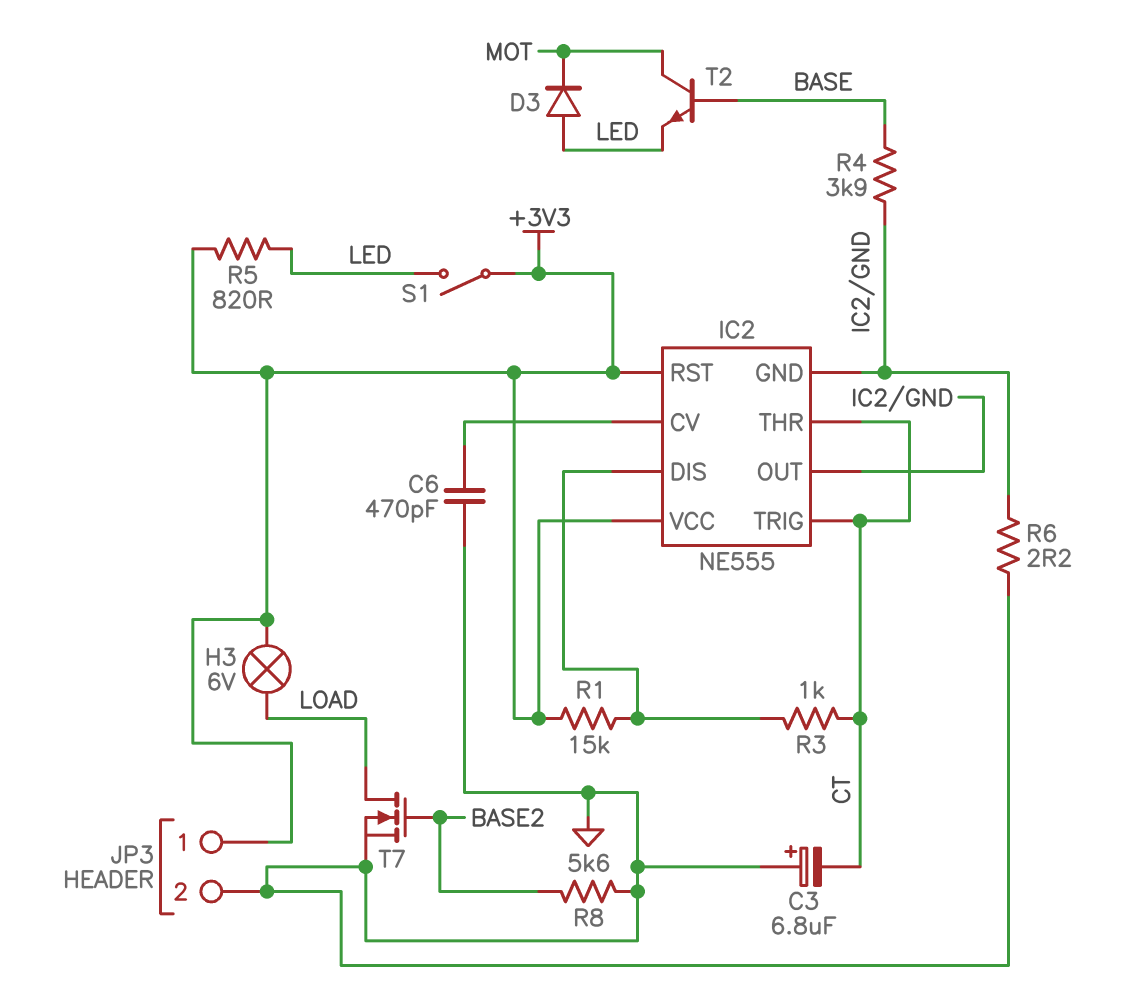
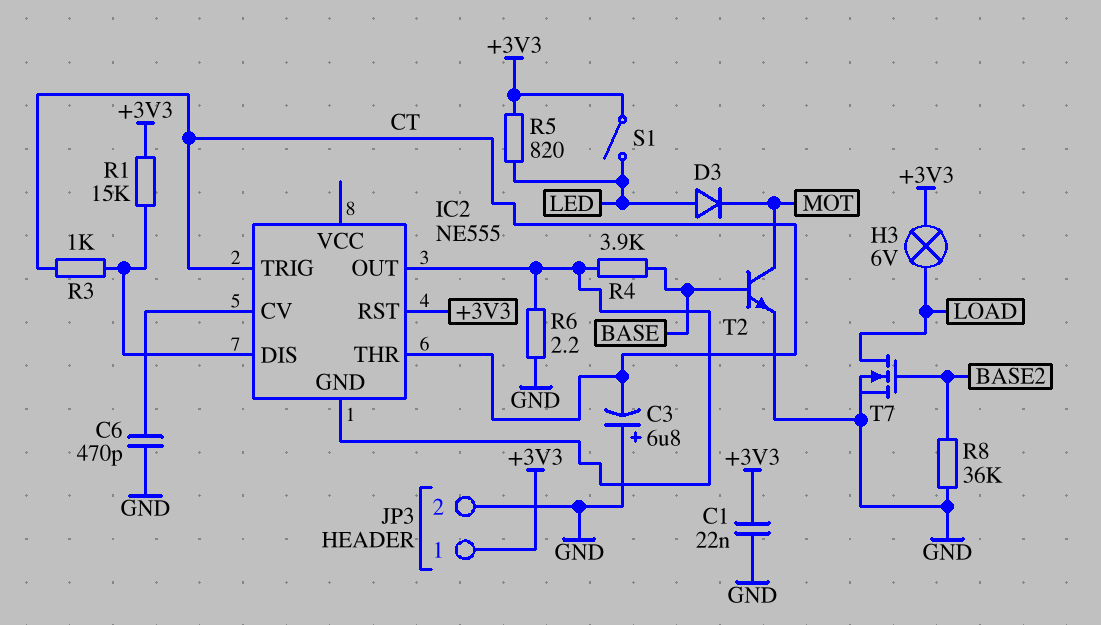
C1: none -> 22nF (+3V3, GND)
IC2 pin VCC: +3V3 -> none
R8: 5.6k (BASE2, GND) -> 36k (BASE2, GND)
T2: NPN (B BASE, C MOT, E LED) -> NPN (B BASE, C MOT, E GND)

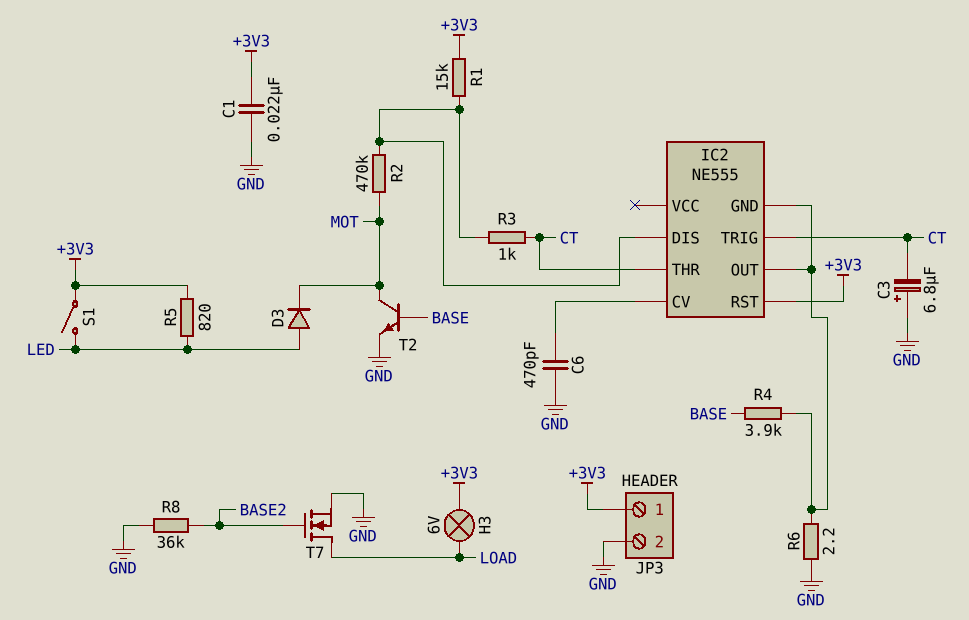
R2: none -> 470k (IC2/DIS, MOT)

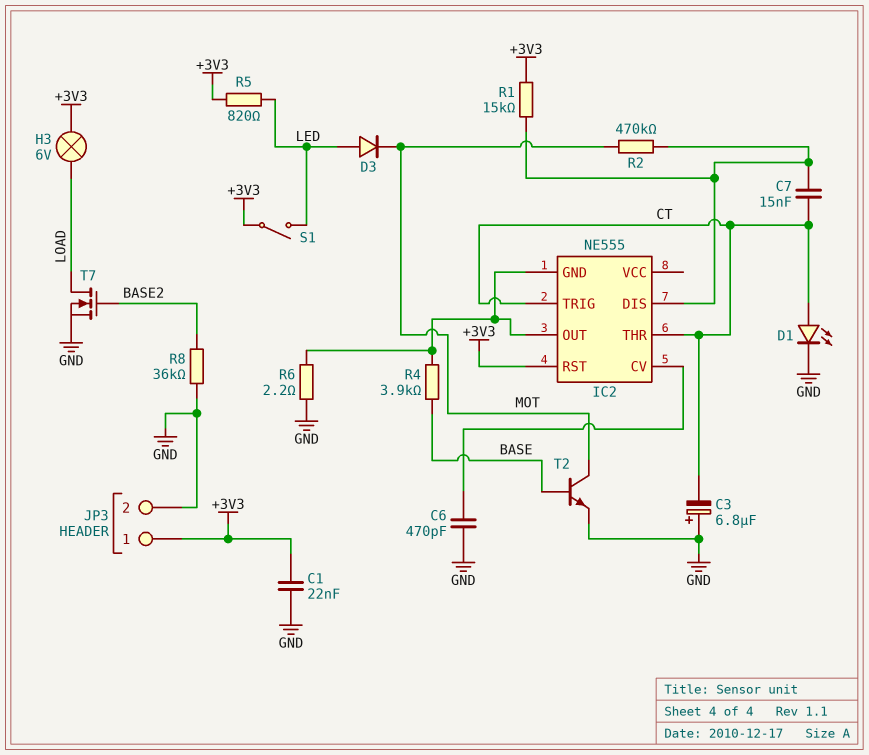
C7: none -> 15nF (CT, IC2/DIS)
D1: none -> LED (A CT, K GND)
R3: 1k (CT, IC2/DIS) -> none

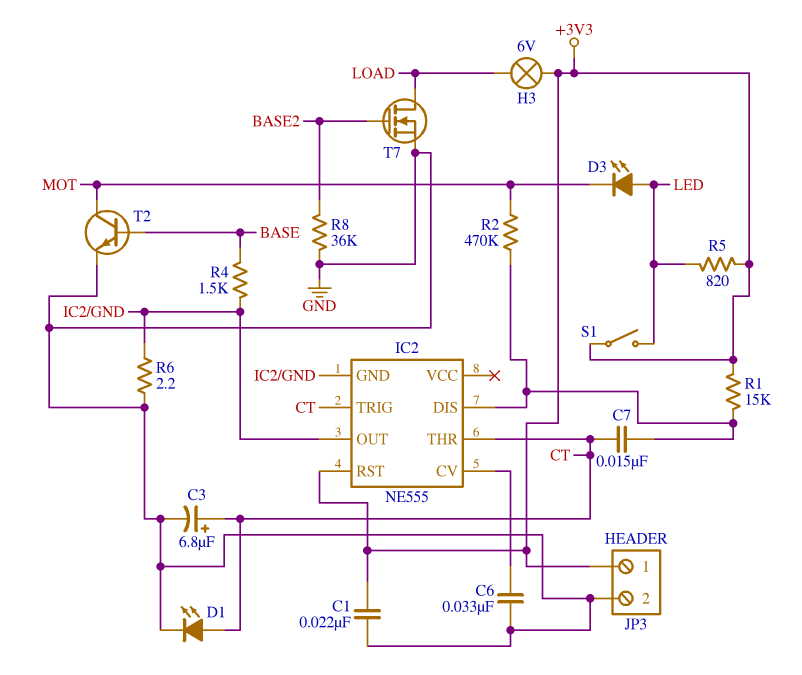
C3: 6.8uF (plus GND, minus CT) -> 6.8uF (plus CT, minus GND)
C6: 470pF (GND, IC2/CV) -> 33nF (GND, IC2/CV)
D3: diode (A LED, K MOT) -> LED (A LED, K MOT)
R4: 3.9k (BASE, IC2/GND) -> 1.5k (BASE, IC2/GND)

